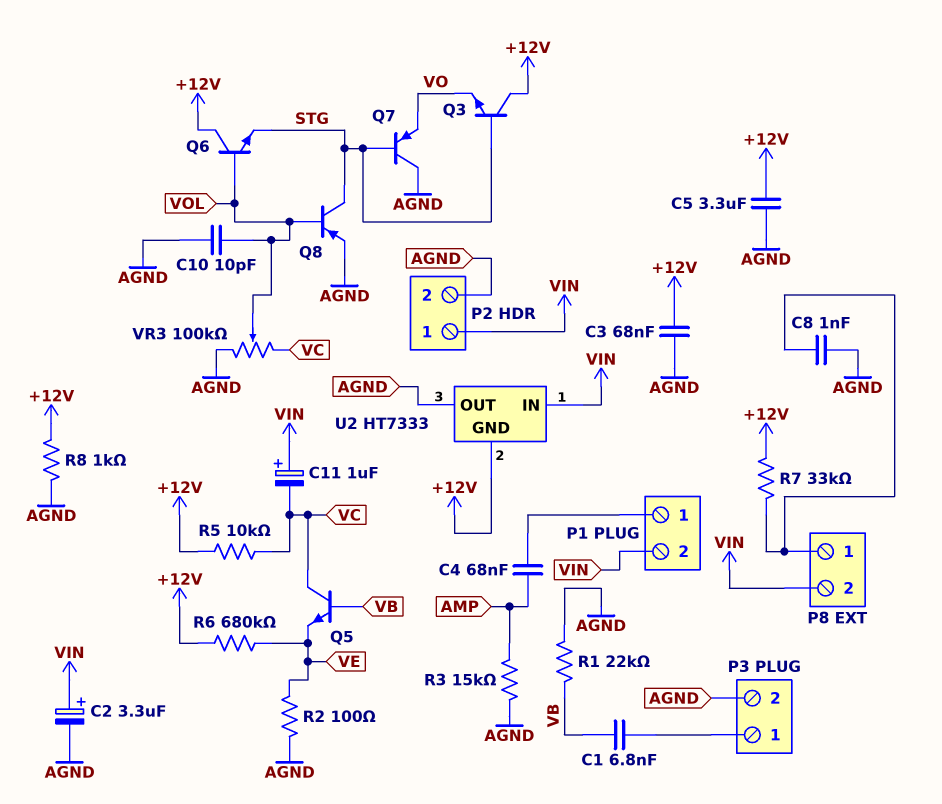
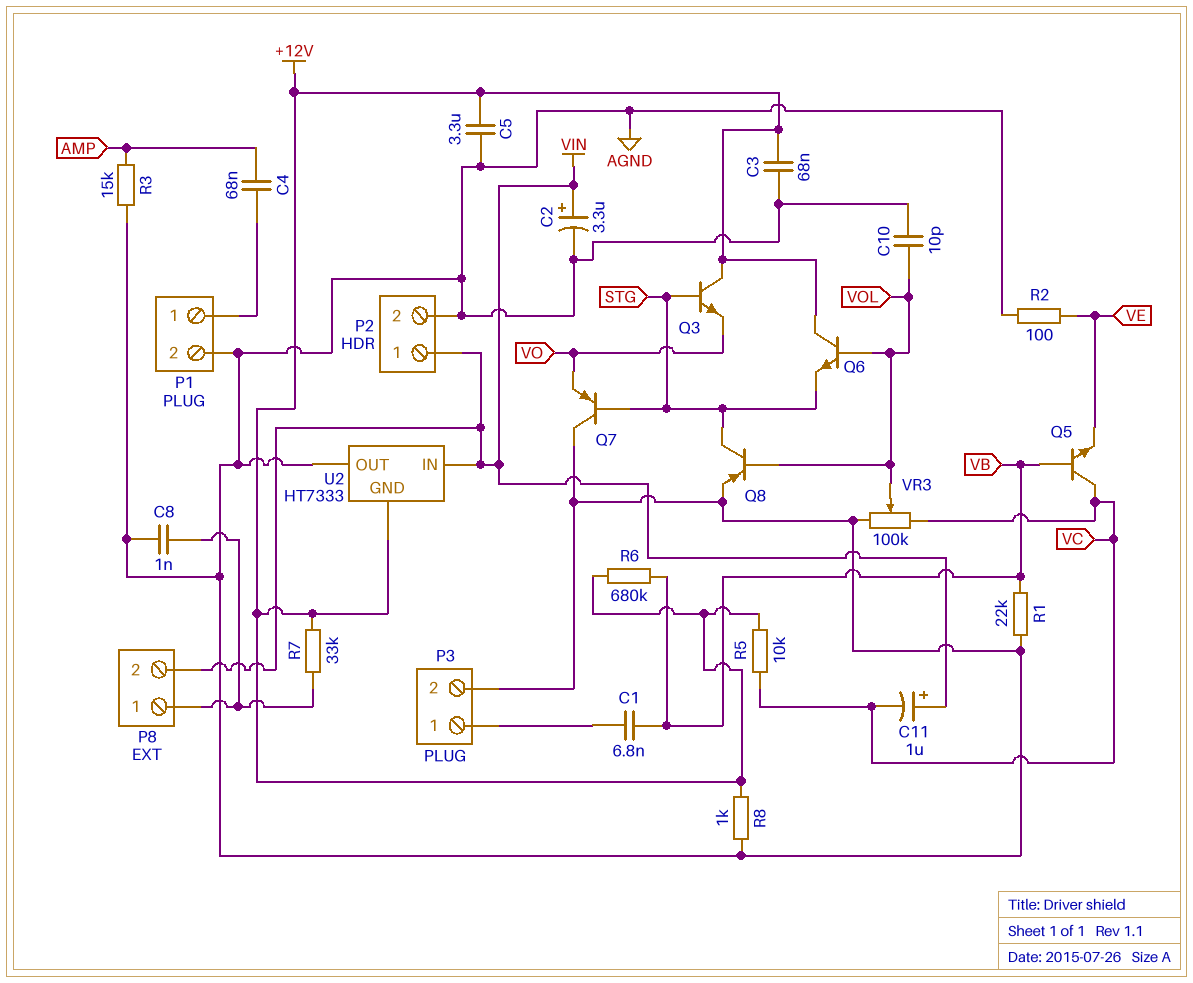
P1 pin 2: VIN -> AGND
R6: 680k (+12V, VE) -> 680k (+12V, VB)

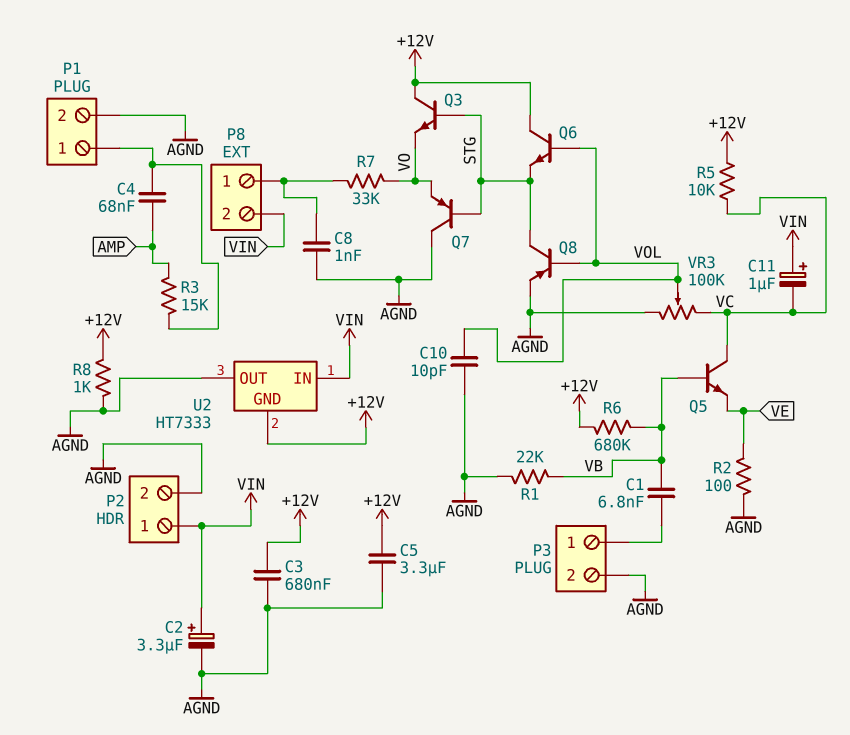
C3: 68nF (+12V, AGND) -> 680nF (+12V, AGND)
R3: 15k (AGND, AMP) -> 15k (AMP, P1/1)
R7: 33k (+12V, P8/1) -> 33k (P8/1, VO)

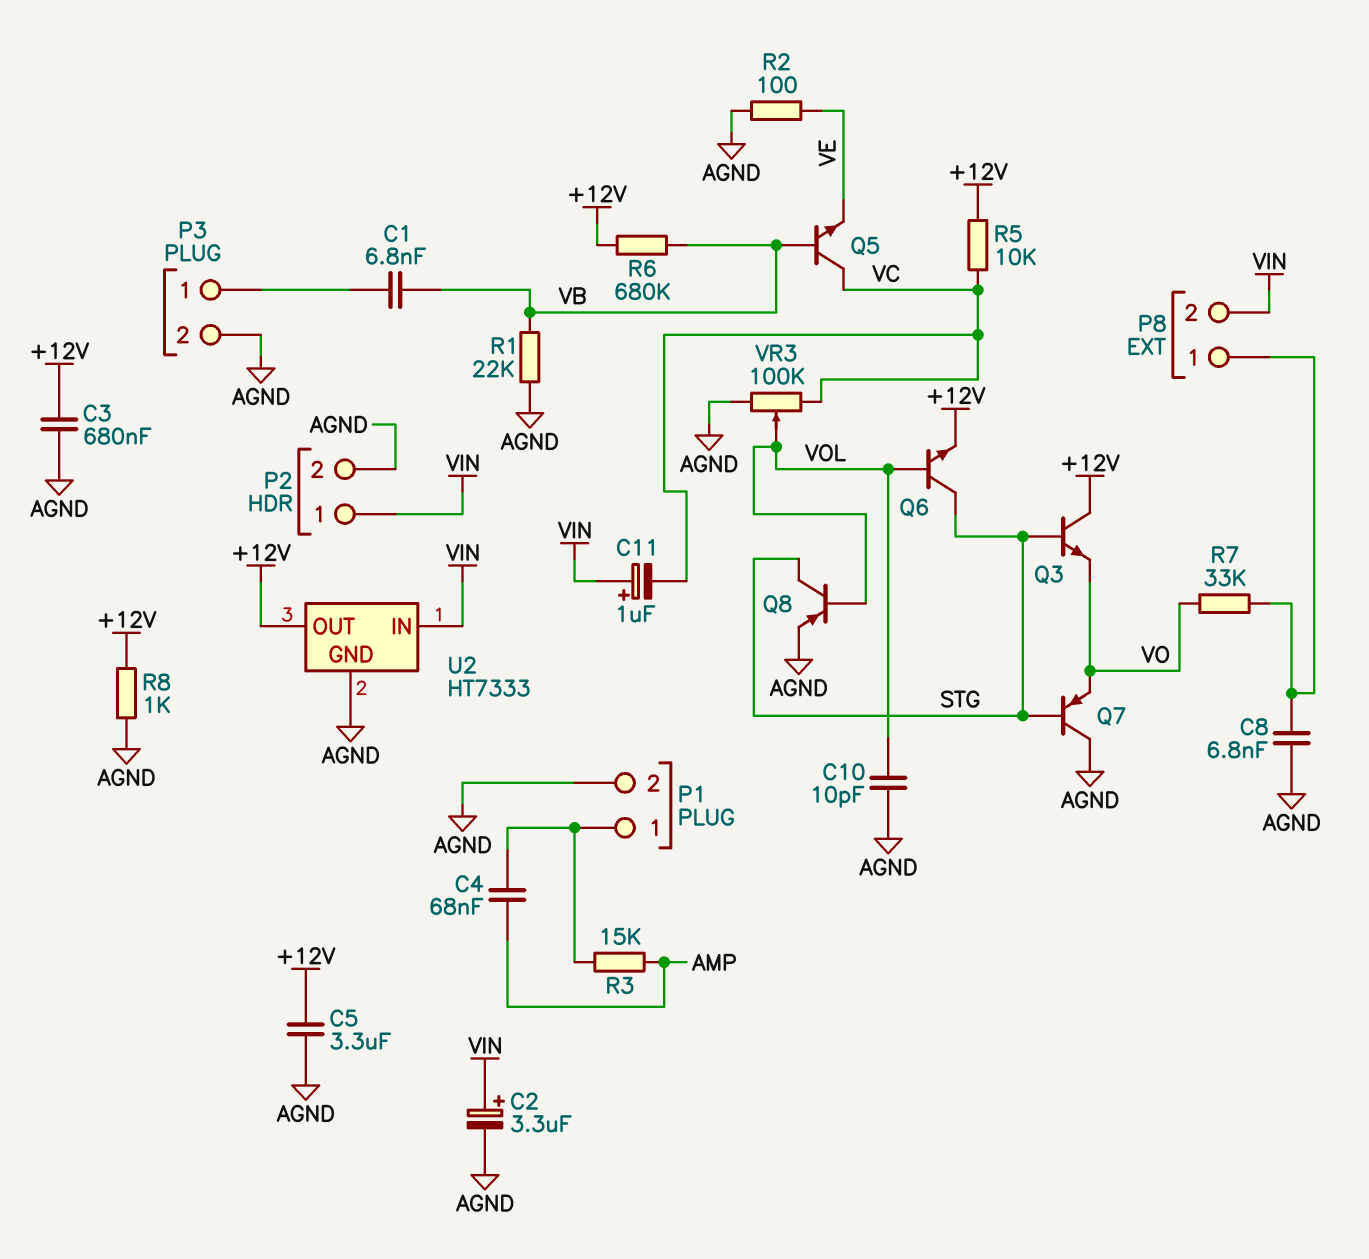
C8: 1nF (AGND, P8/1) -> 6.8nF (AGND, P8/1)
Q6: NPN (B VOL, C +12V, E STG) -> NPN (B VOL, C STG, E +12V)
U2 pin GND: +12V -> AGND
U2 pin OUT: AGND -> +12V

